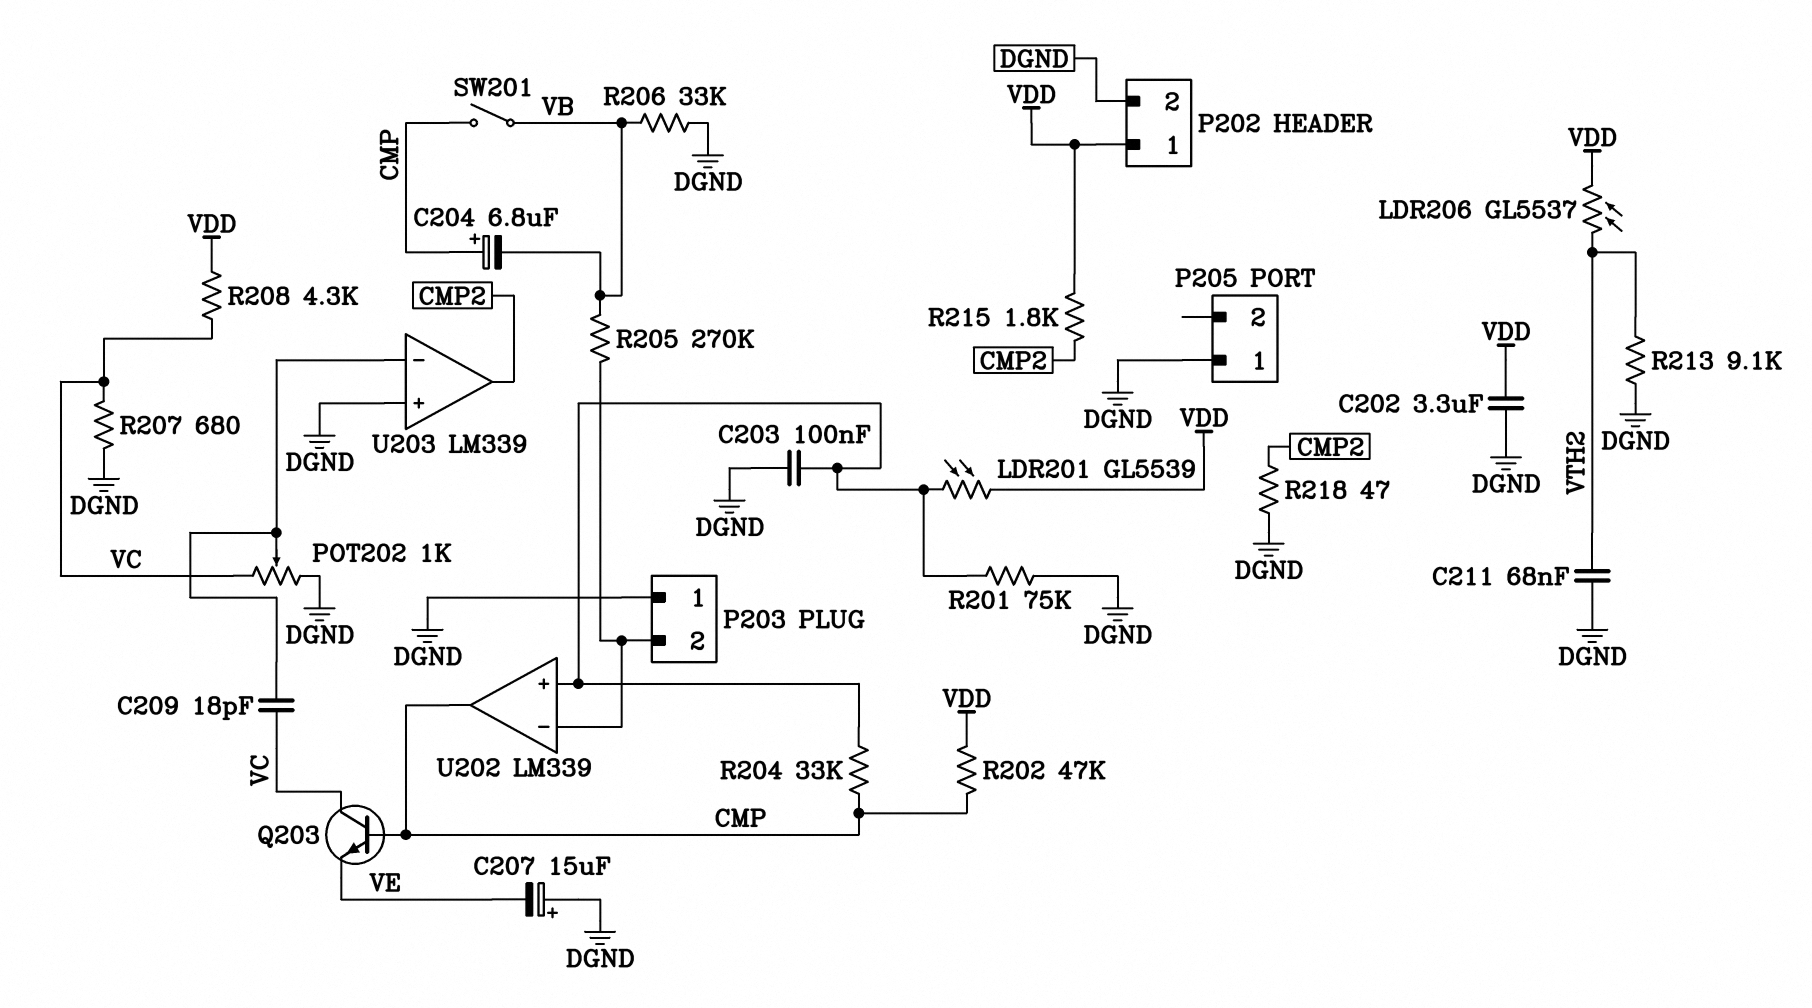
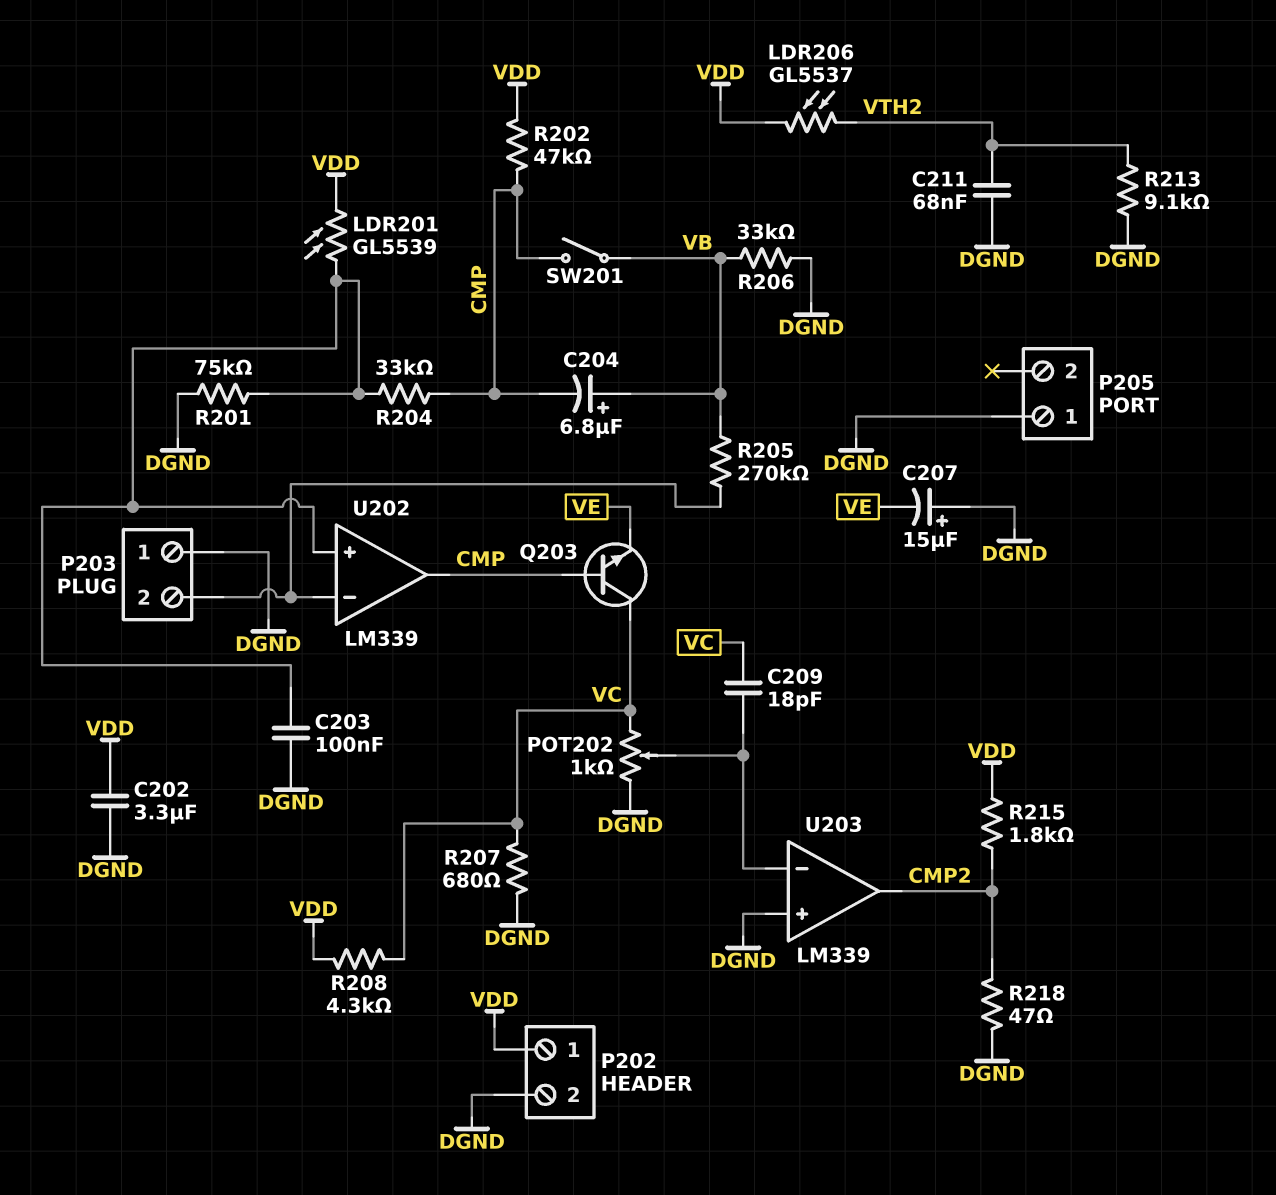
C204: 6.8uF (plus CMP, minus VB) -> 6.8uF (plus VB, minus CMP)

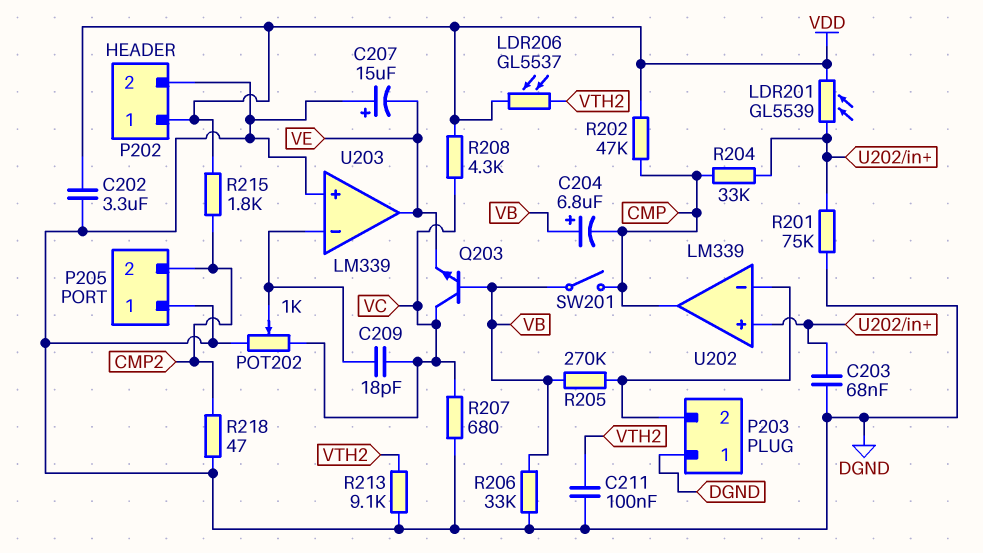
C203: 100nF (DGND, U202/in+) -> 68nF (DGND, U202/in+)
C211: 68nF (DGND, VTH2) -> 100nF (DGND, VTH2)
P205 pin 2: none -> CMP2
Q203: NPN (B CMP, C VC, E VE) -> NPN (B VB, C VC, E VE)
U203 pin out: CMP2 -> VE

